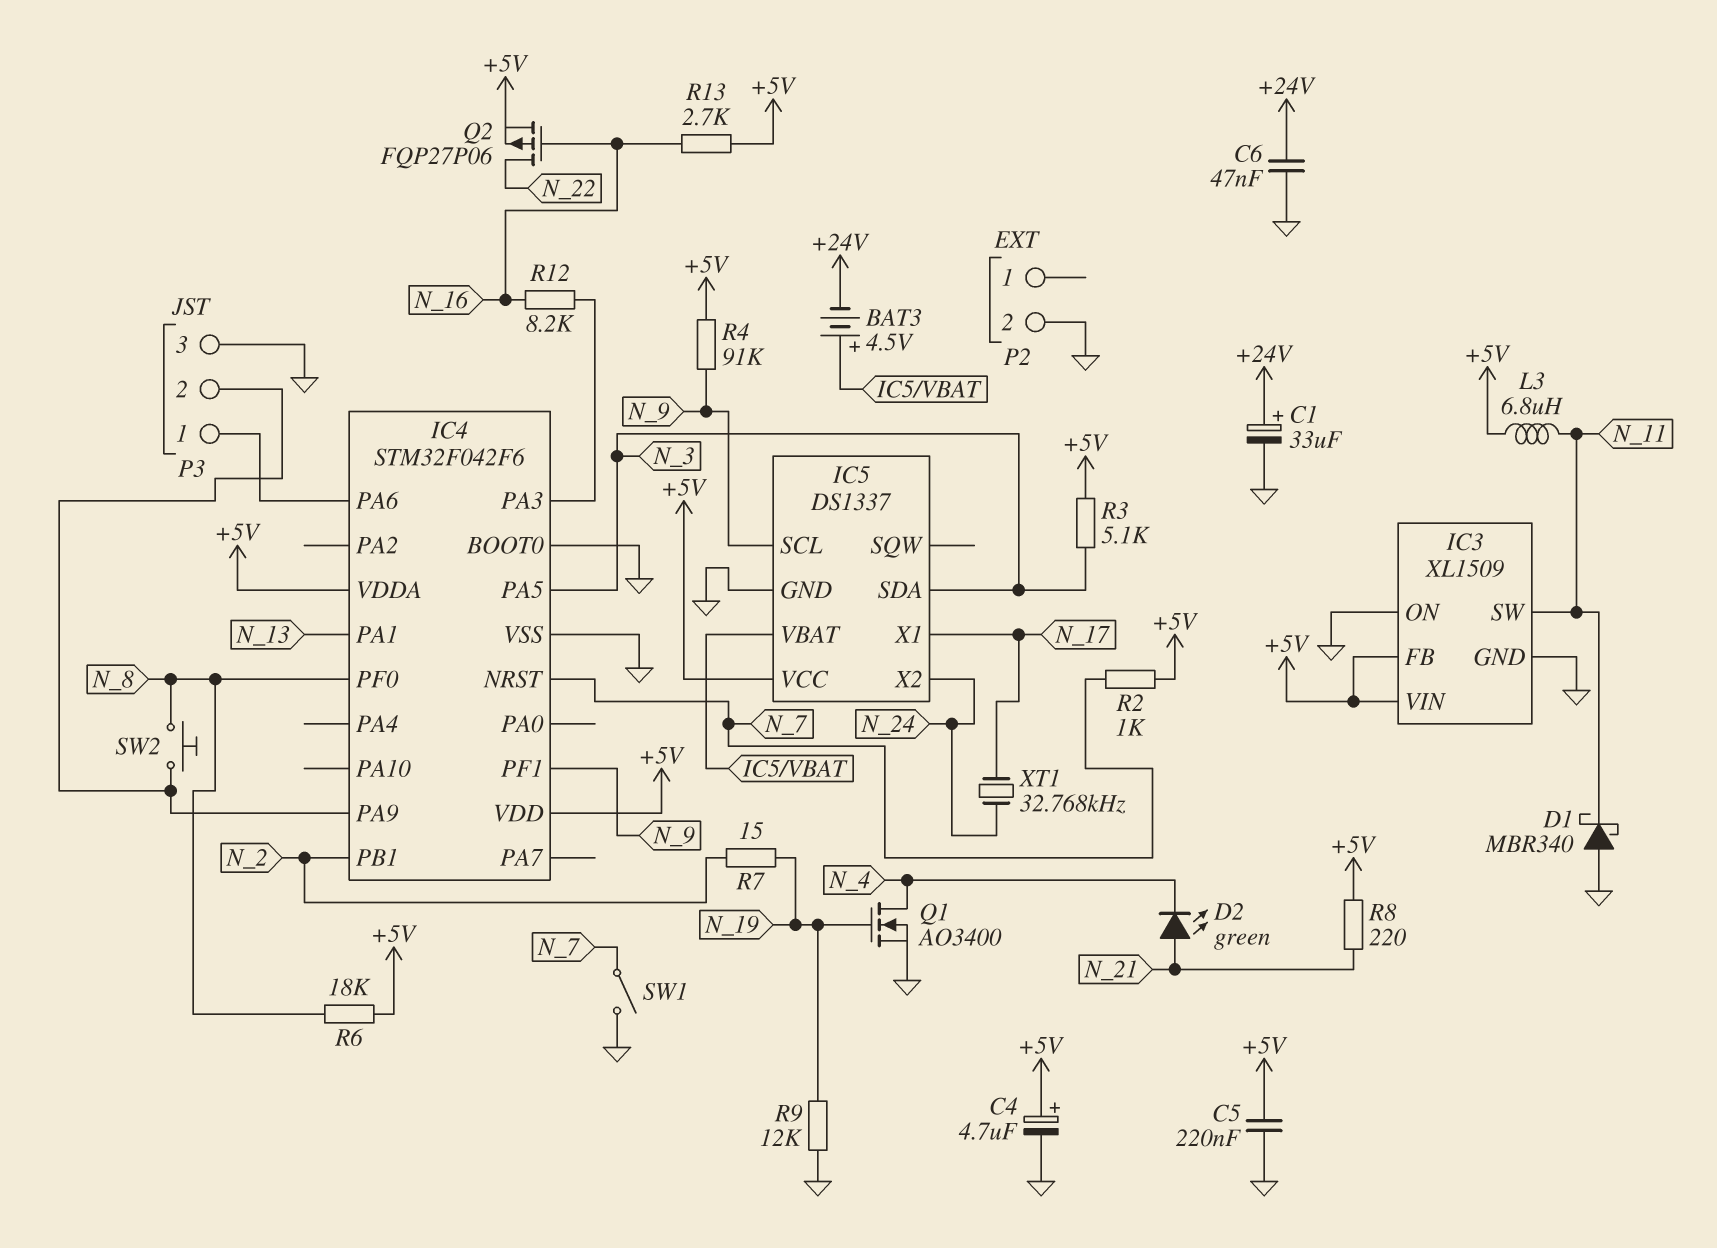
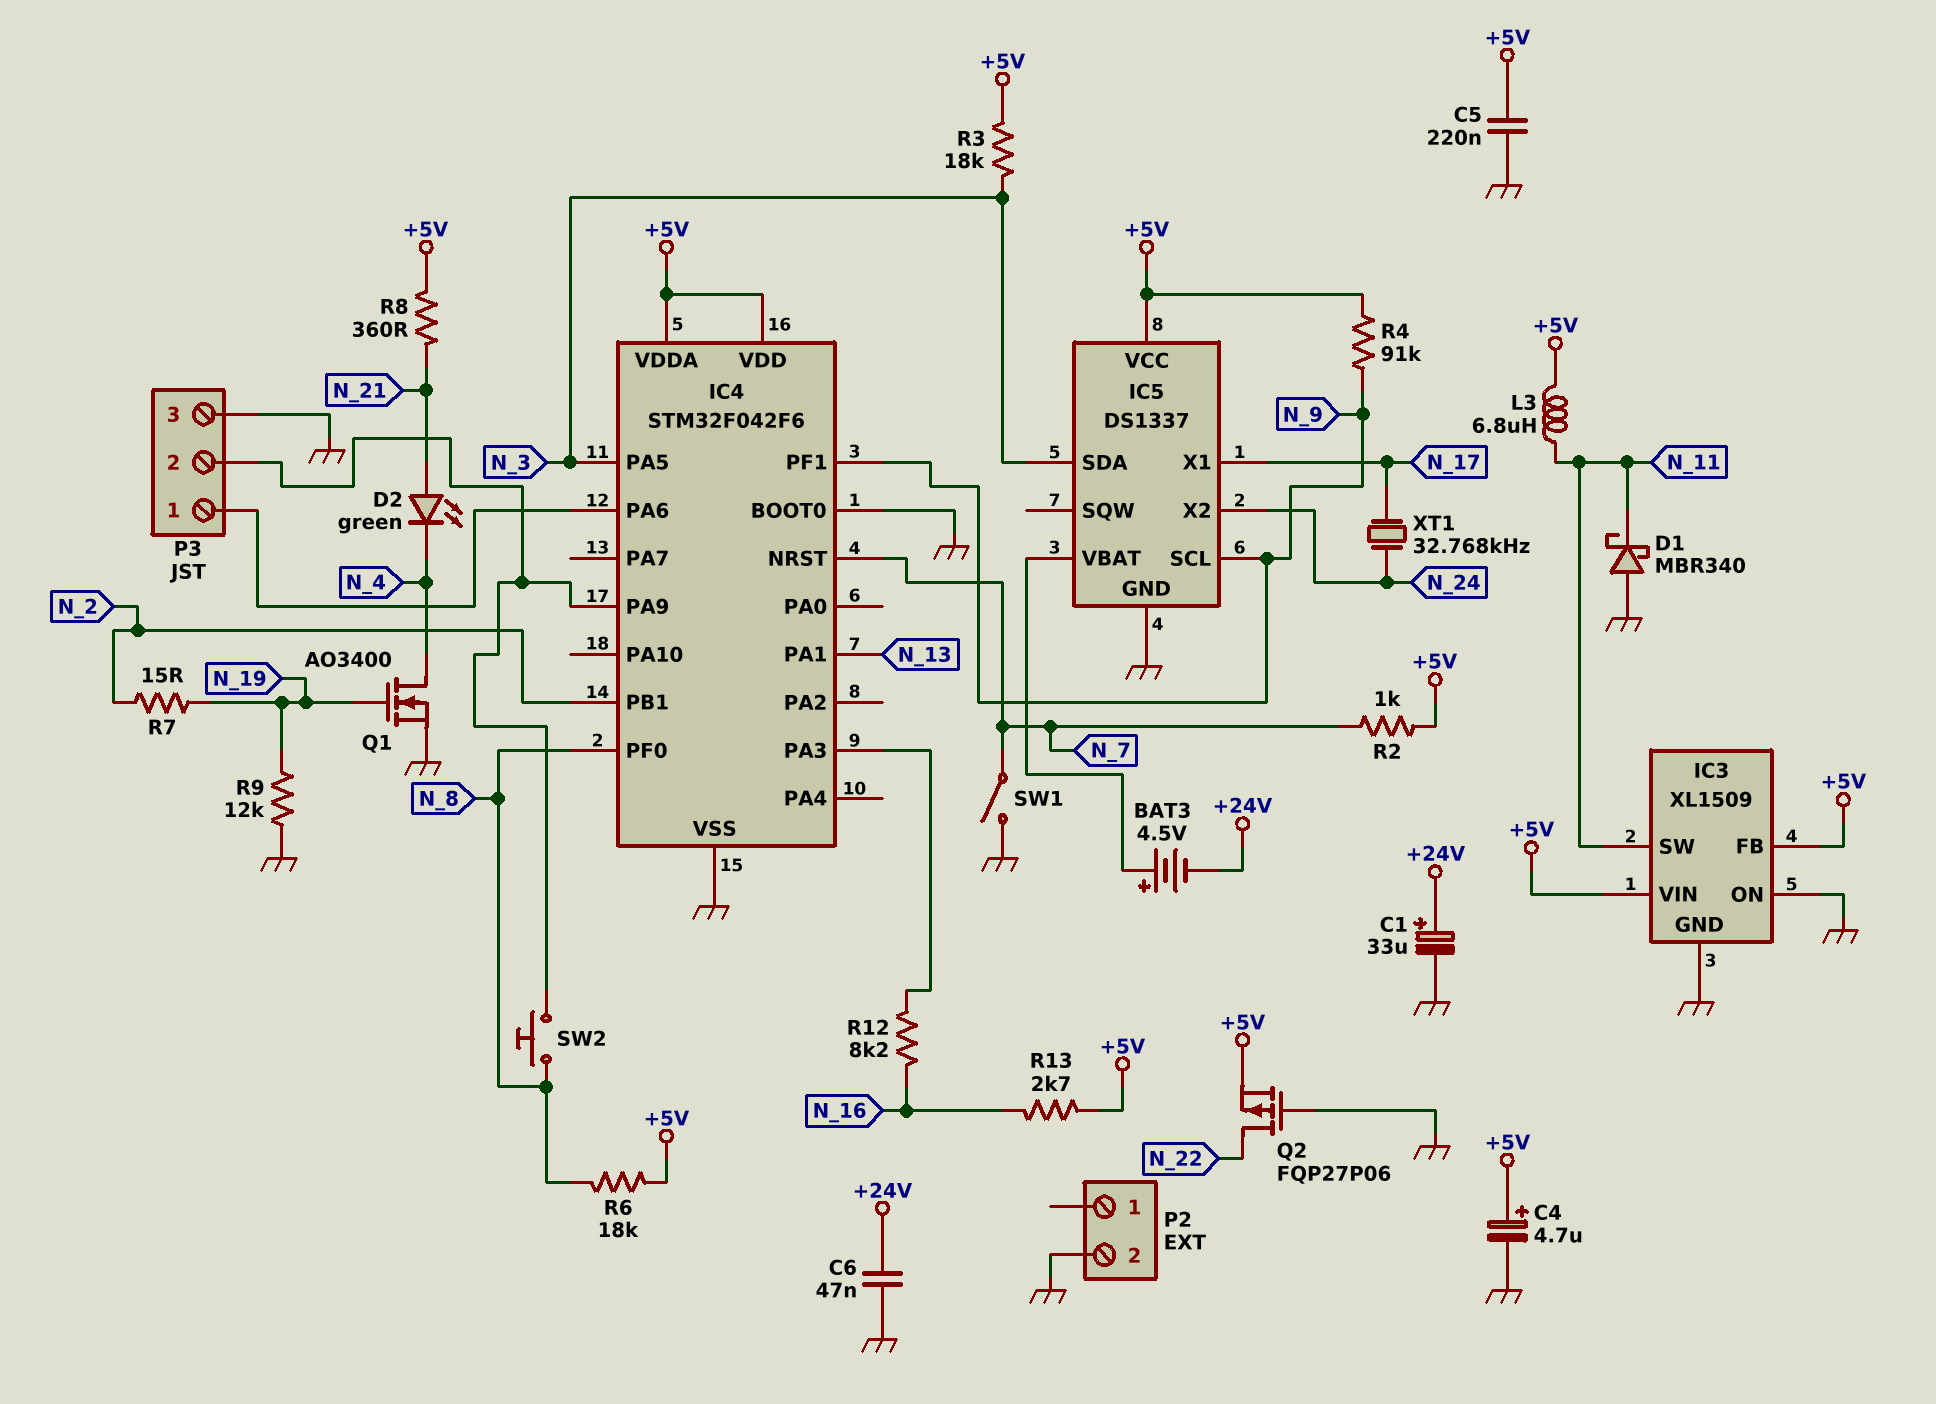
Q2: PMOS FQP27P06 (G N_16, D N_22, S +5V) -> PMOS FQP27P06 (G GND, D N_22, S +5V)
R3: 5.1k (+5V, N_3) -> 18k (+5V, N_3)
R8: 220 (+5V, N_21) -> 360 (+5V, N_21)

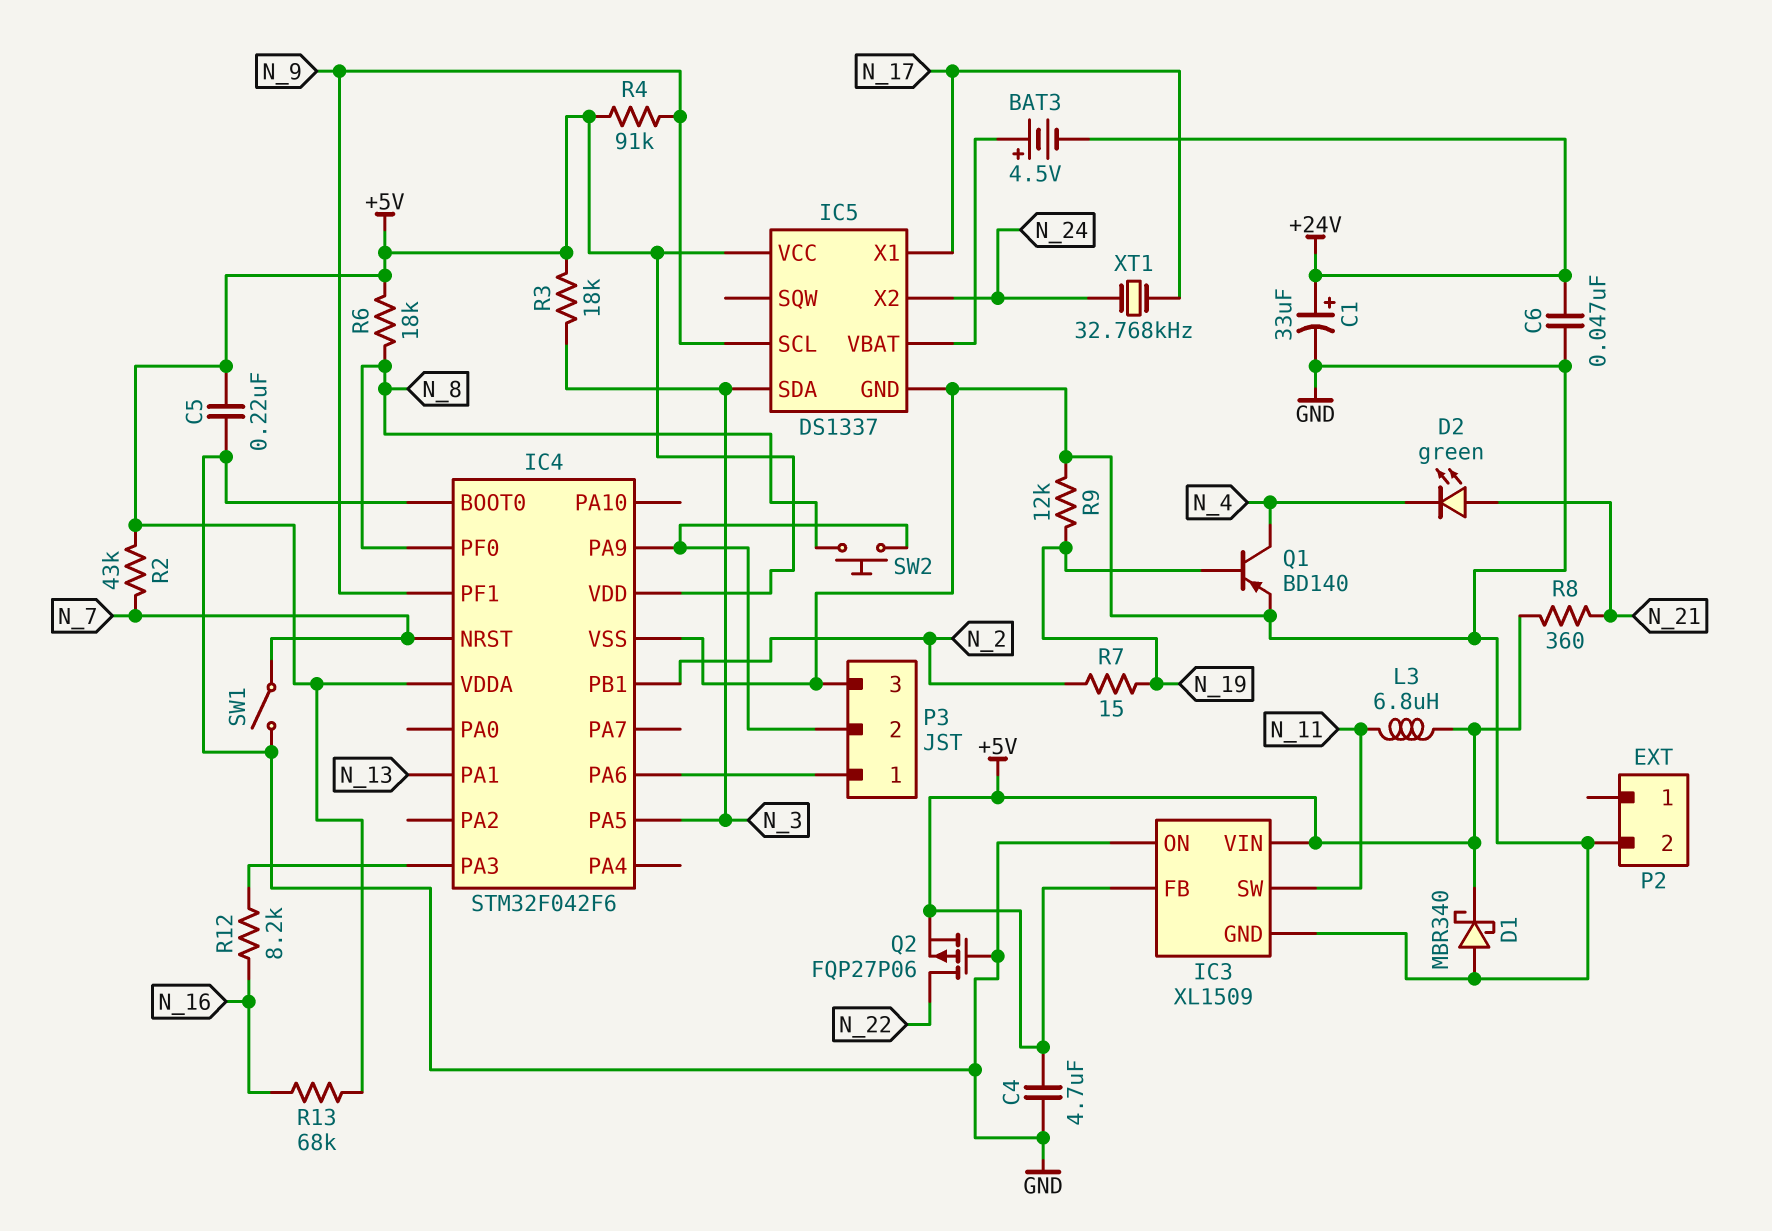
C4: 4.7uF (plus +5V, minus GND) -> 4.7uF (+5V, GND)
D1: schottky MBR340 (A GND, K N_11) -> schottky MBR340 (A GND, K +5V)
Q1: NMOS AO3400 (G N_19, D N_4, S GND) -> PNP BD140 (B N_19, C N_4, E GND)
R2: 1k (+5V, N_7) -> 43k (+5V, N_7)
R13: 2.7k (+5V, N_16) -> 68k (+5V, N_16)

